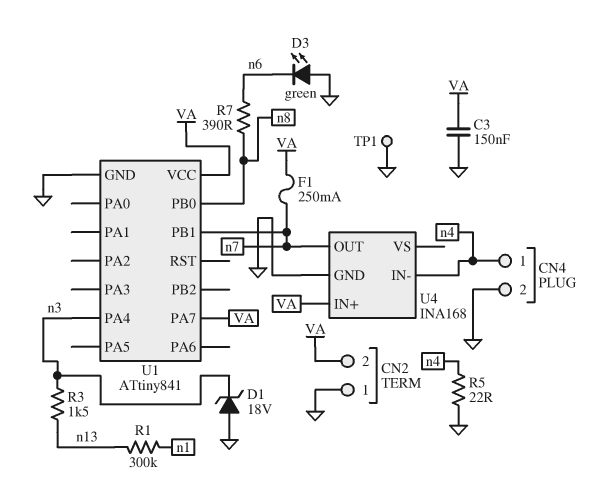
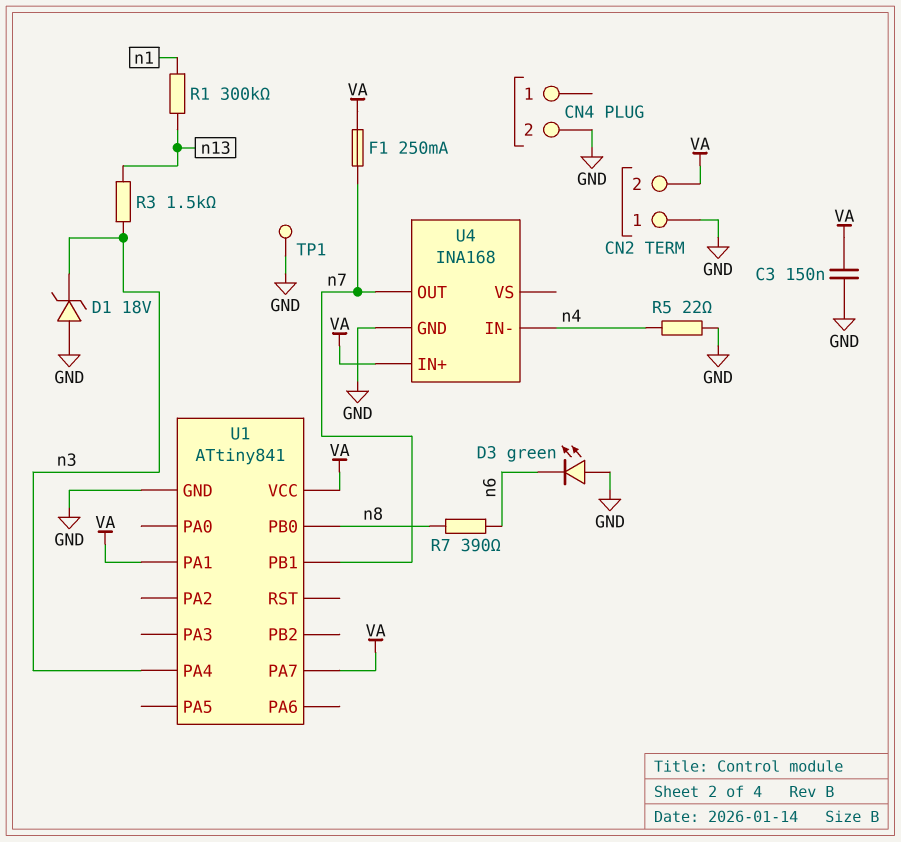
CN4 pin 1: n4 -> none
U1 pin PA1: none -> VA

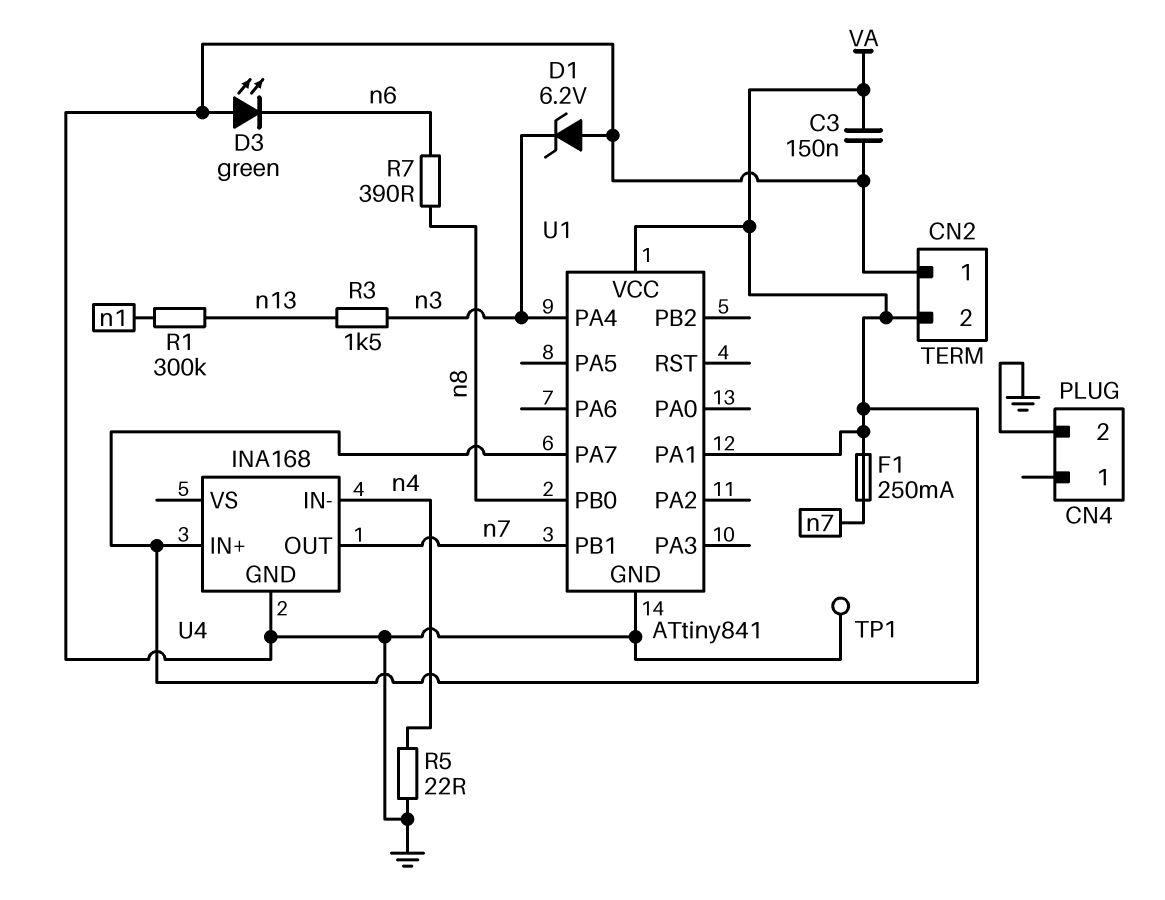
D1: zener 18V (A GND, K n3) -> zener 6.2V (A GND, K n3)

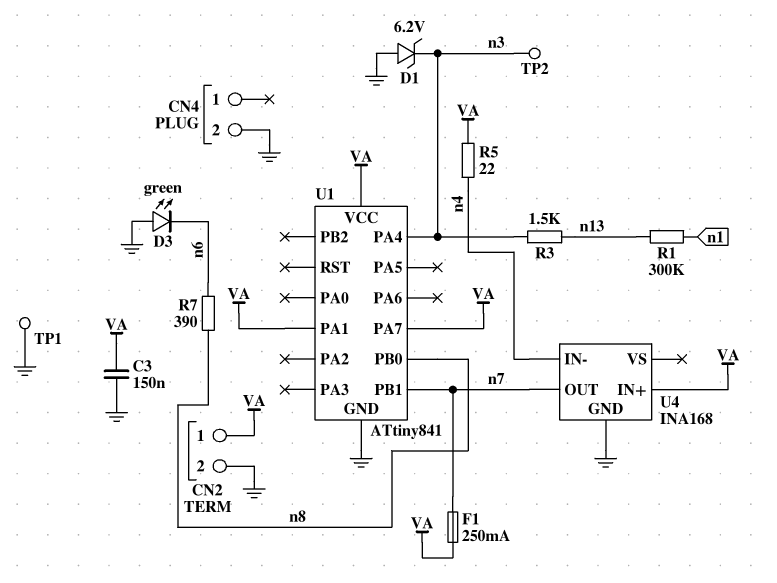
CN2 pin 1: GND -> VA
CN2 pin 2: VA -> GND
R5: 22 (GND, n4) -> 22 (VA, n4)
TP2: none -> test point (n3)

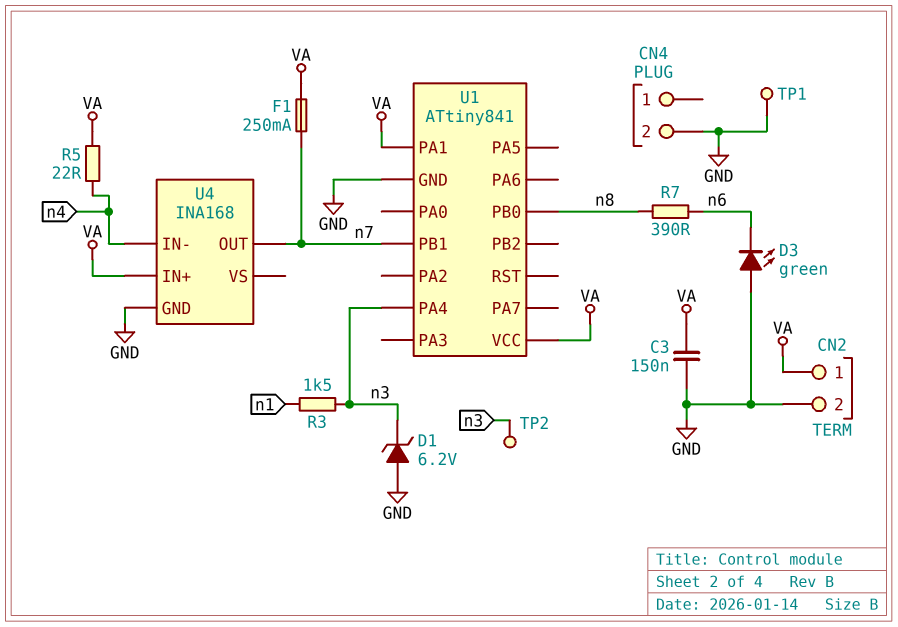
R1: 300k (n1, n13) -> none
R3: 1.5k (n3, n13) -> 1.5k (n1, n3)
U1 pin PA7: VA -> none

